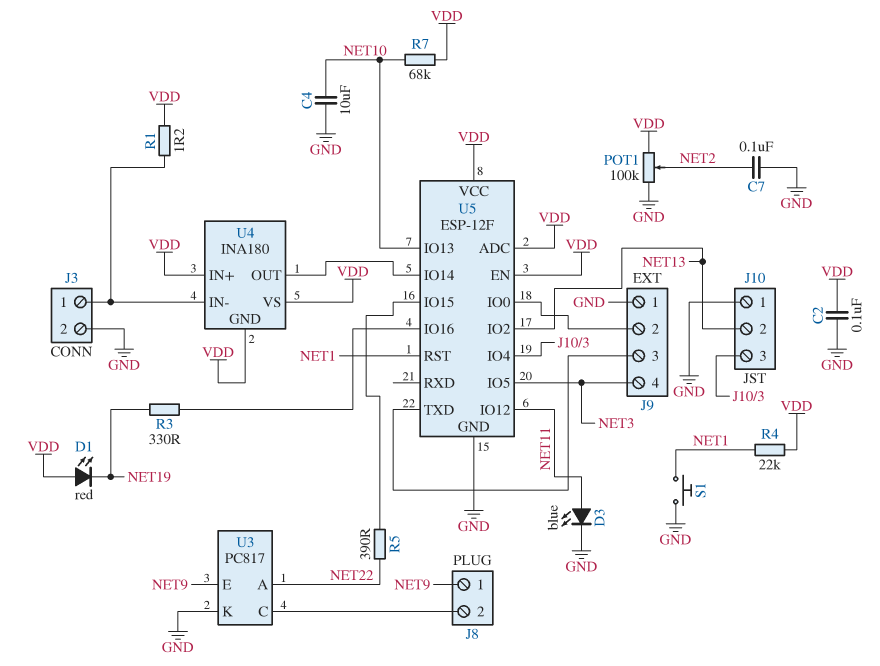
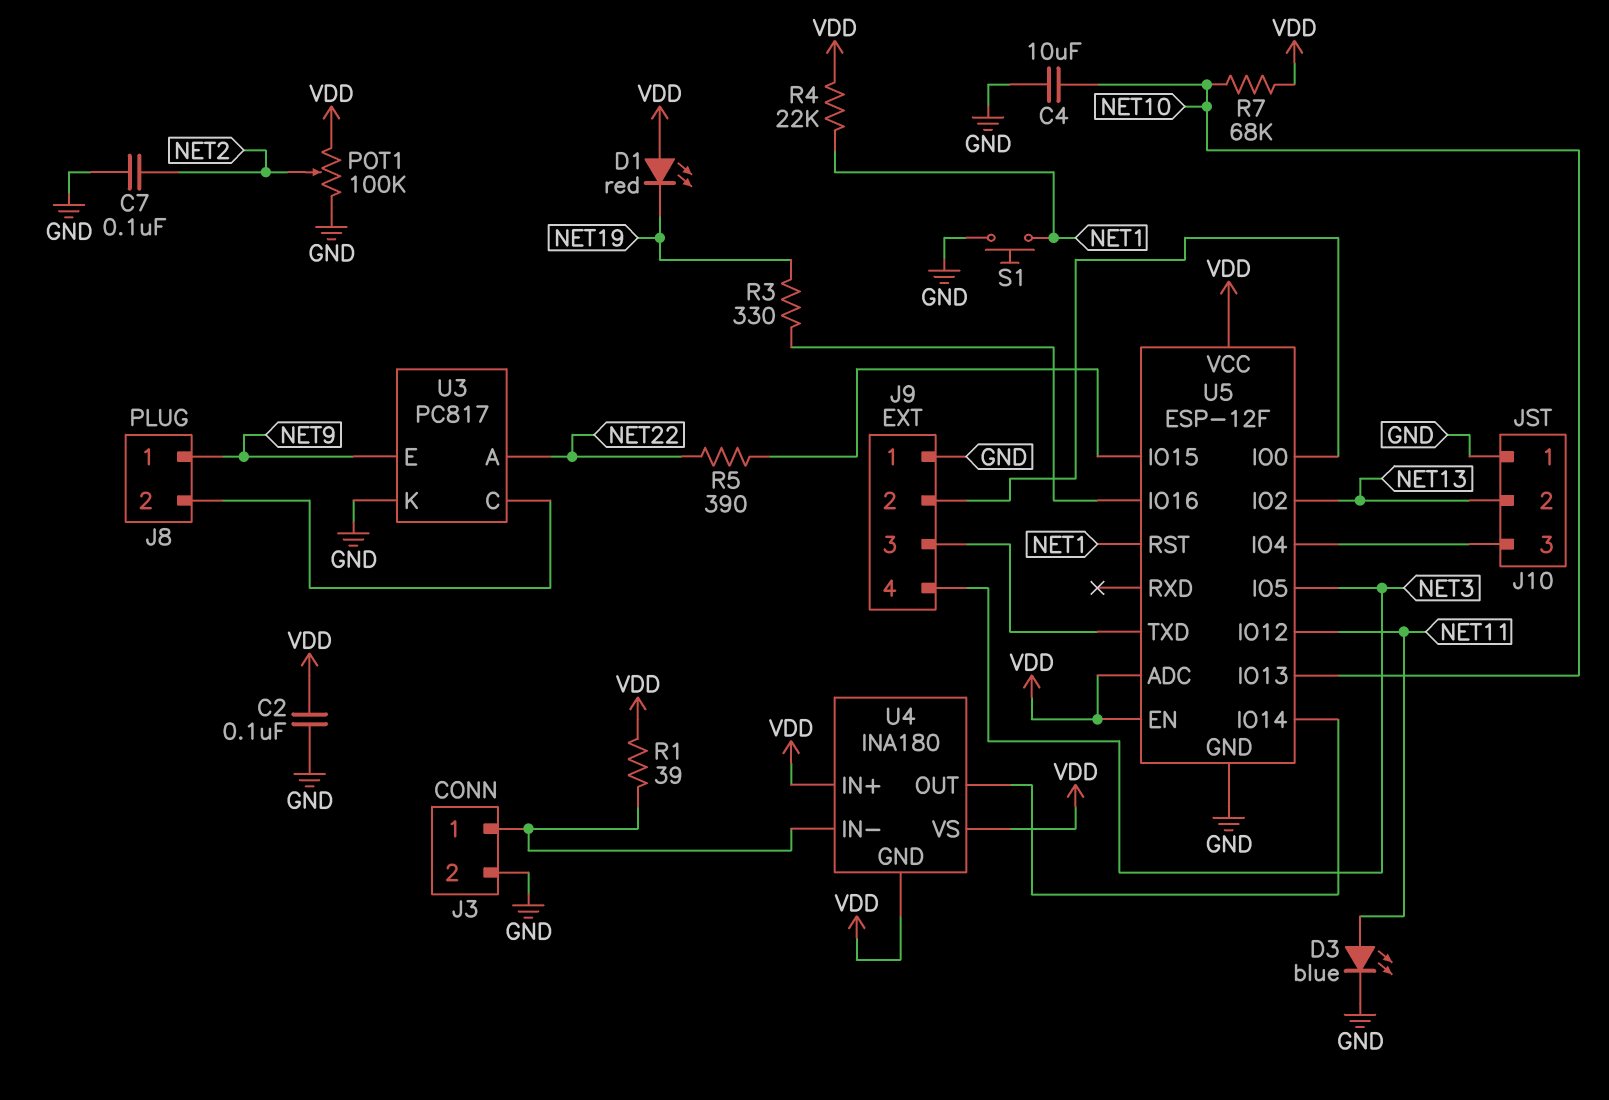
R1: 1.2 (J3/1, VDD) -> 39 (J3/1, VDD)

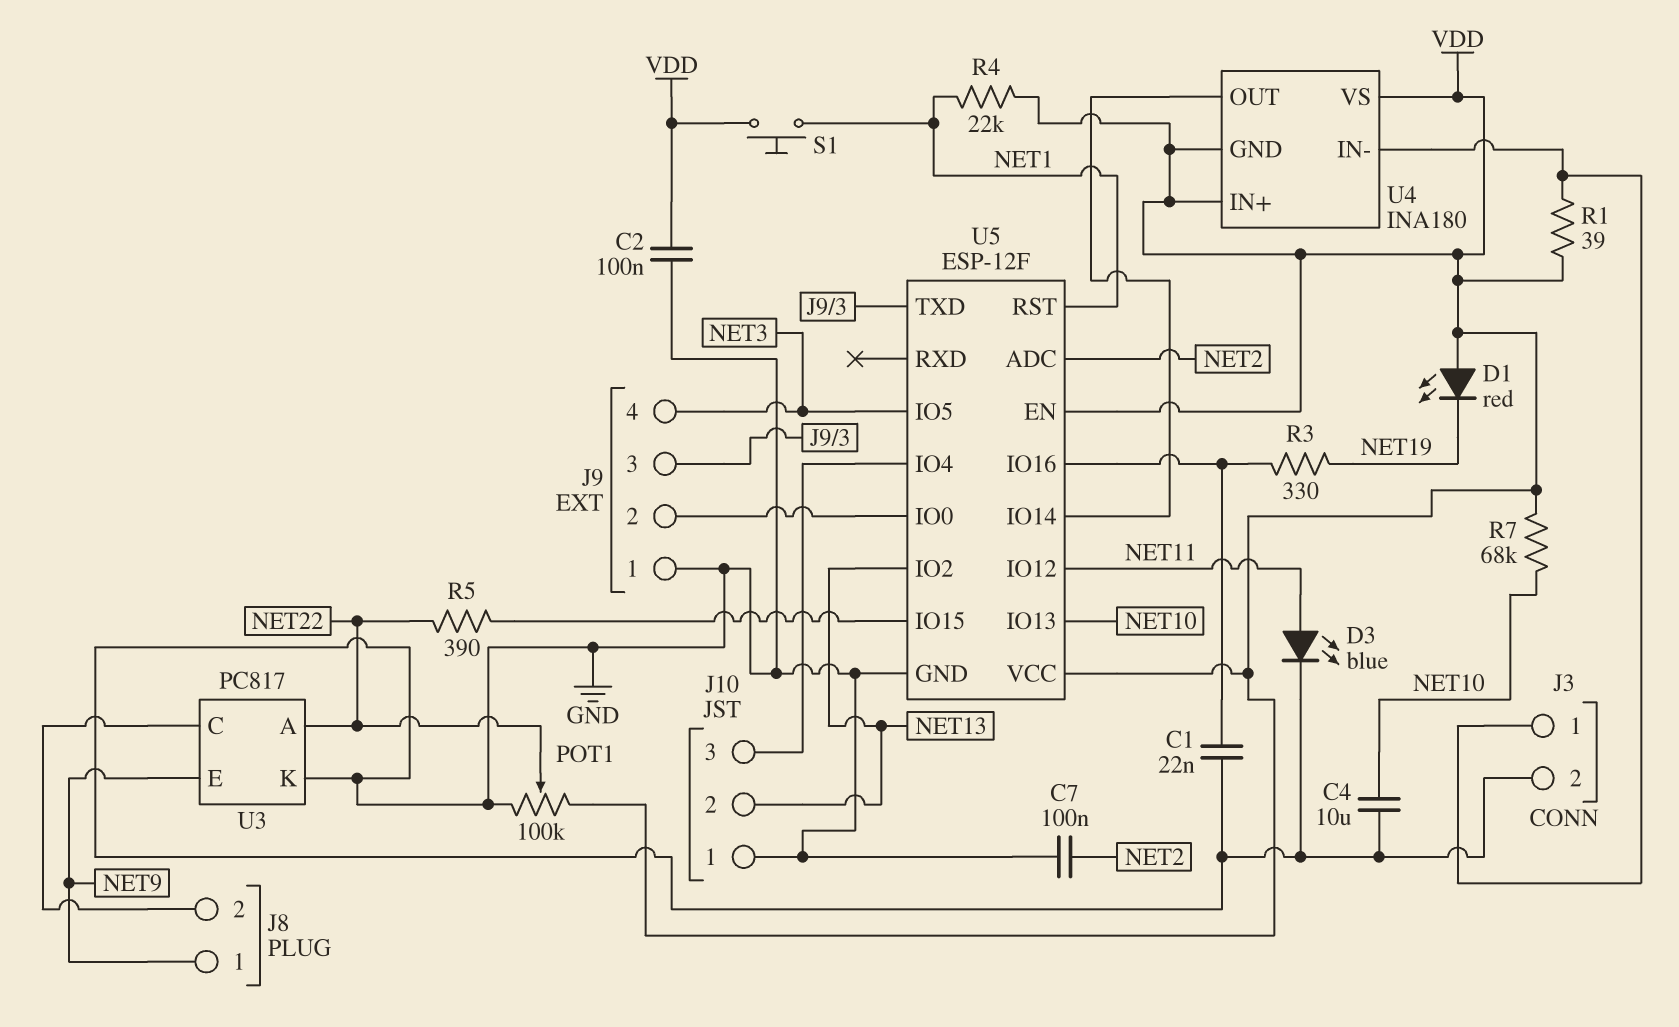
C1: none -> 22nF (GND, U5/IO16)
POT1: 100k (GND, VDD, wiper NET2) -> 100k (GND, VDD, wiper NET22)
S1: button (GND, NET1) -> button (NET1, VDD)
U5 pin ADC: VDD -> NET2

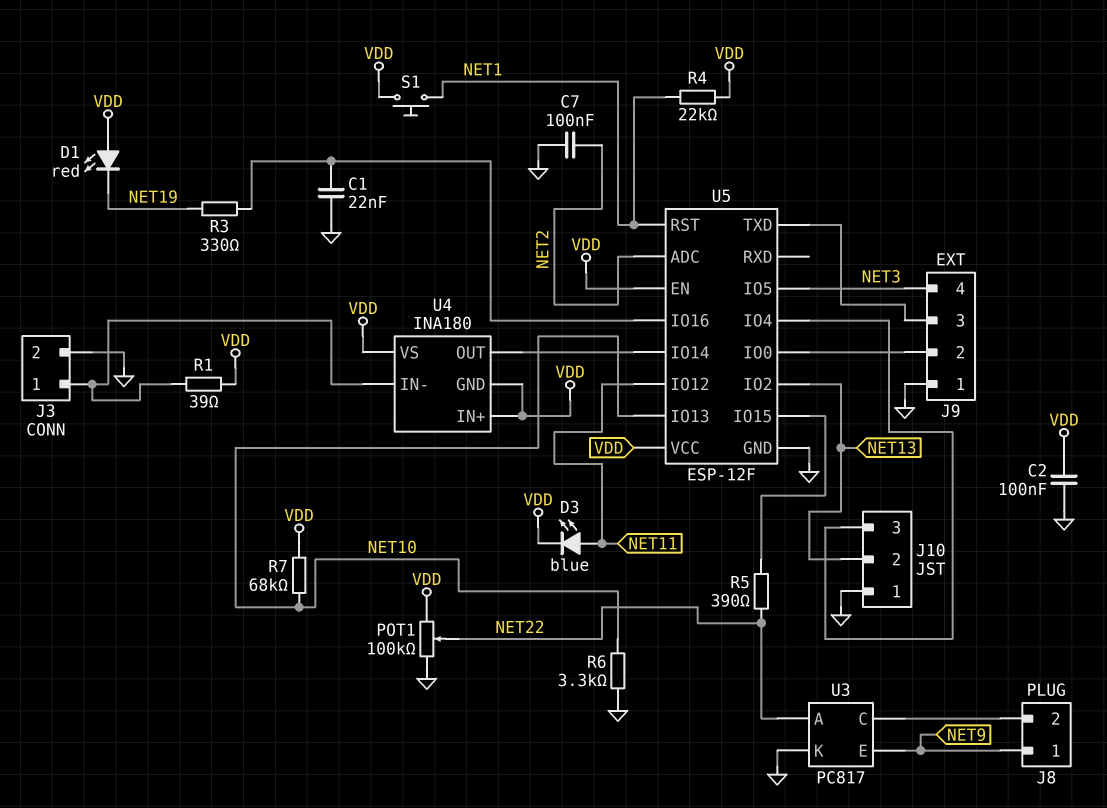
C4: 10uF (GND, NET10) -> none
D3: LED blue (A NET11, K GND) -> LED blue (A NET11, K VDD)
R6: none -> 3.3k (GND, NET10)

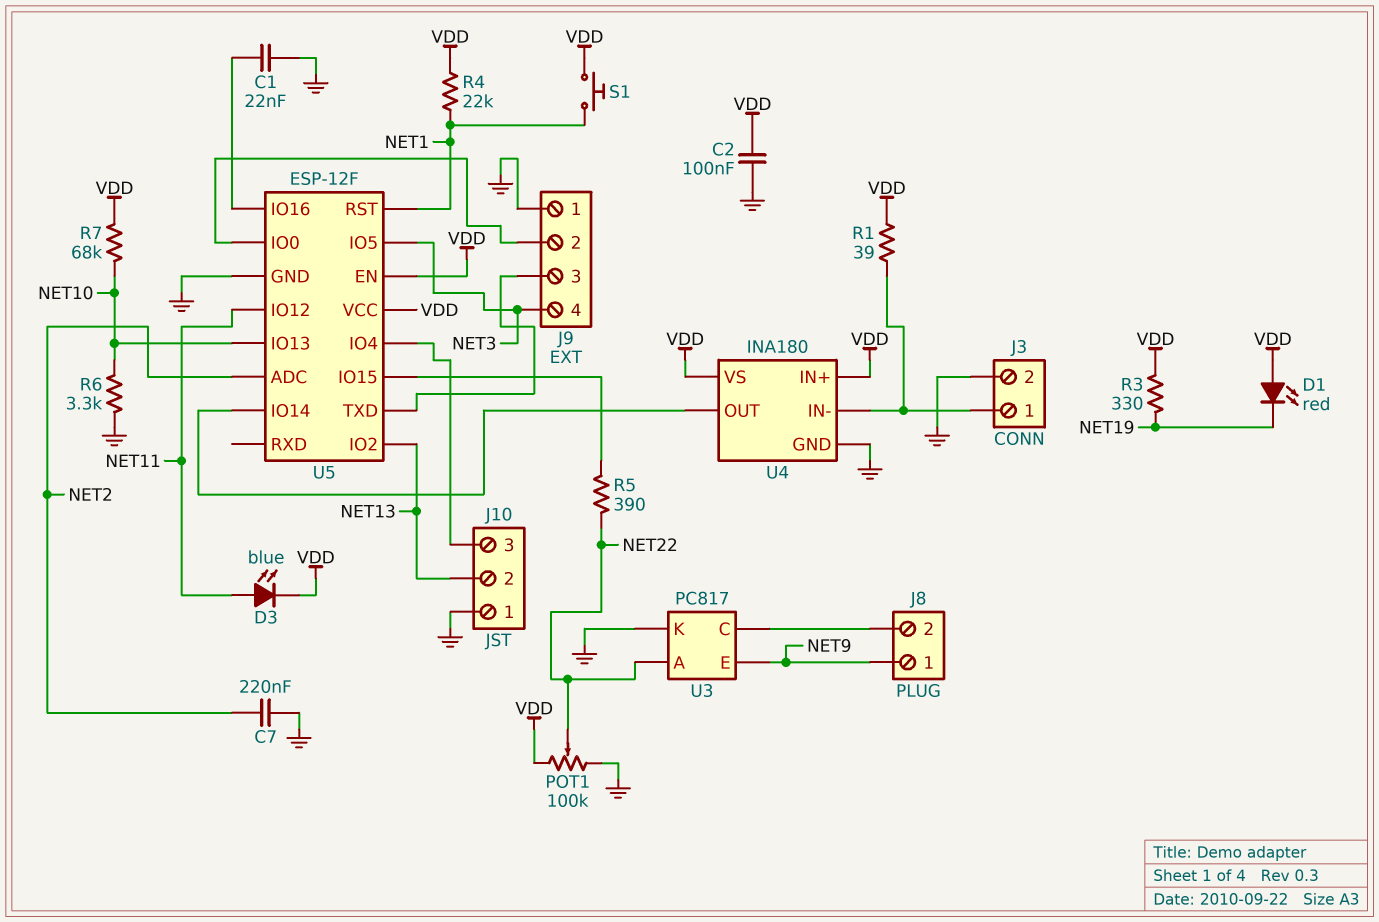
C7: 100nF (GND, NET2) -> 220nF (GND, NET2)
R3: 330 (NET19, U5/IO16) -> 330 (NET19, VDD)
U4 pin GND: VDD -> GND

